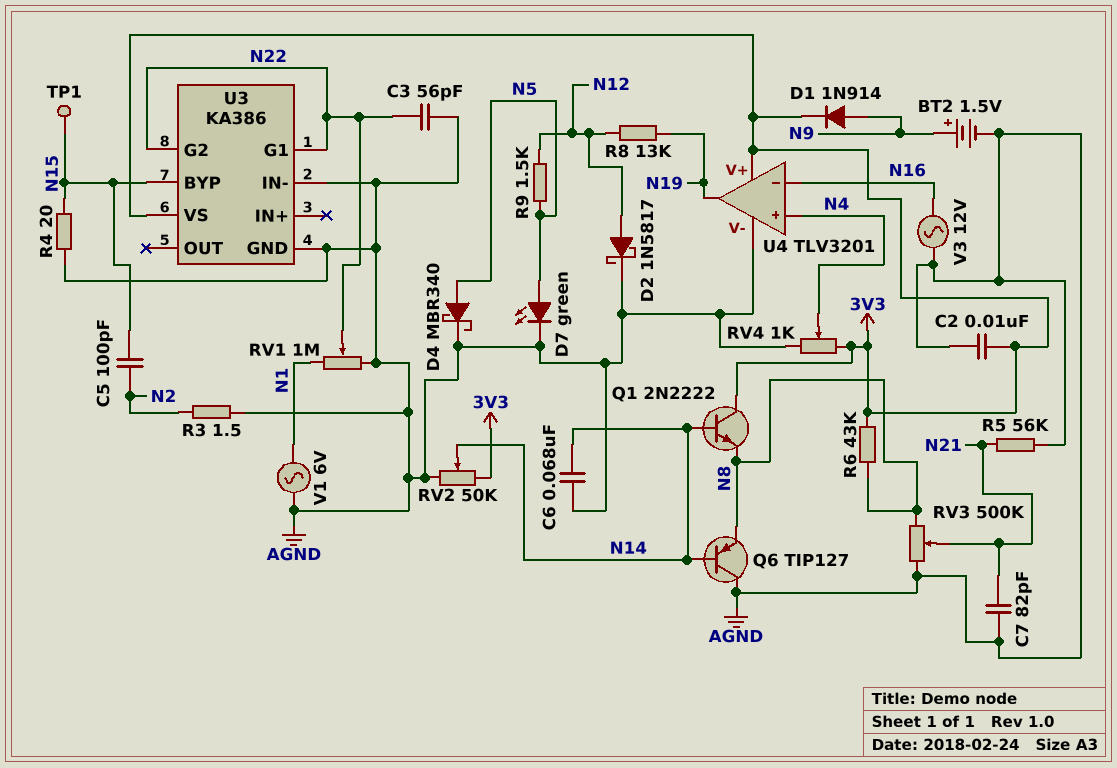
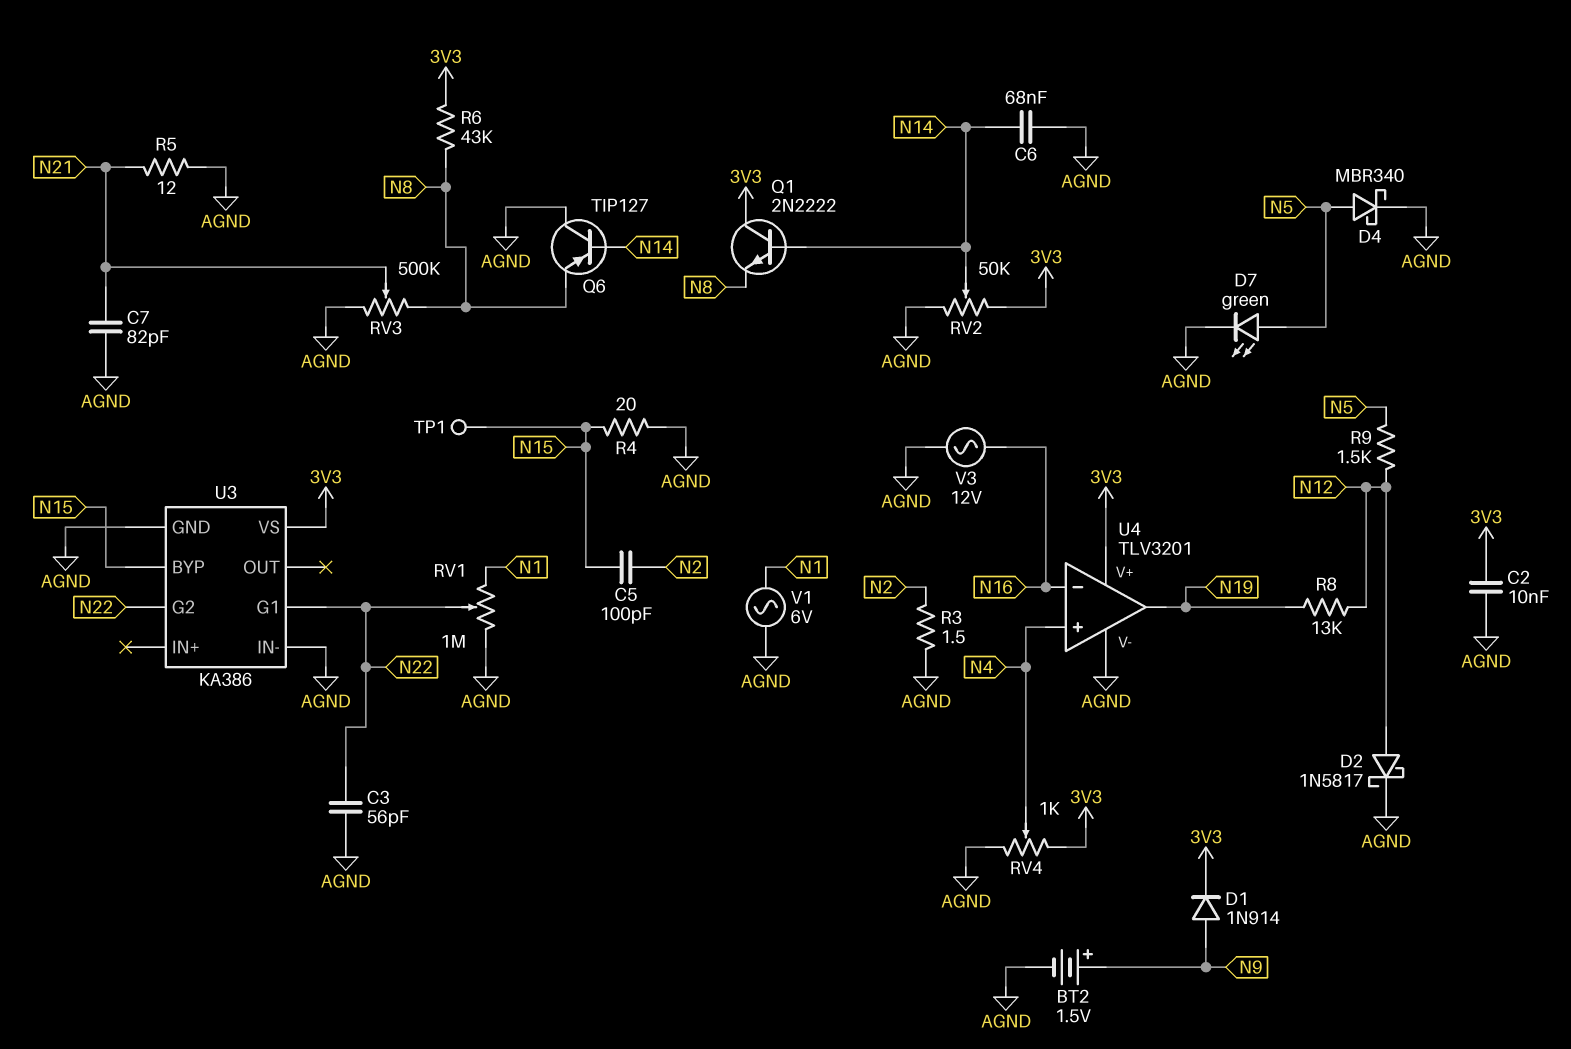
R5: 56k (AGND, N21) -> 12 (AGND, N21)

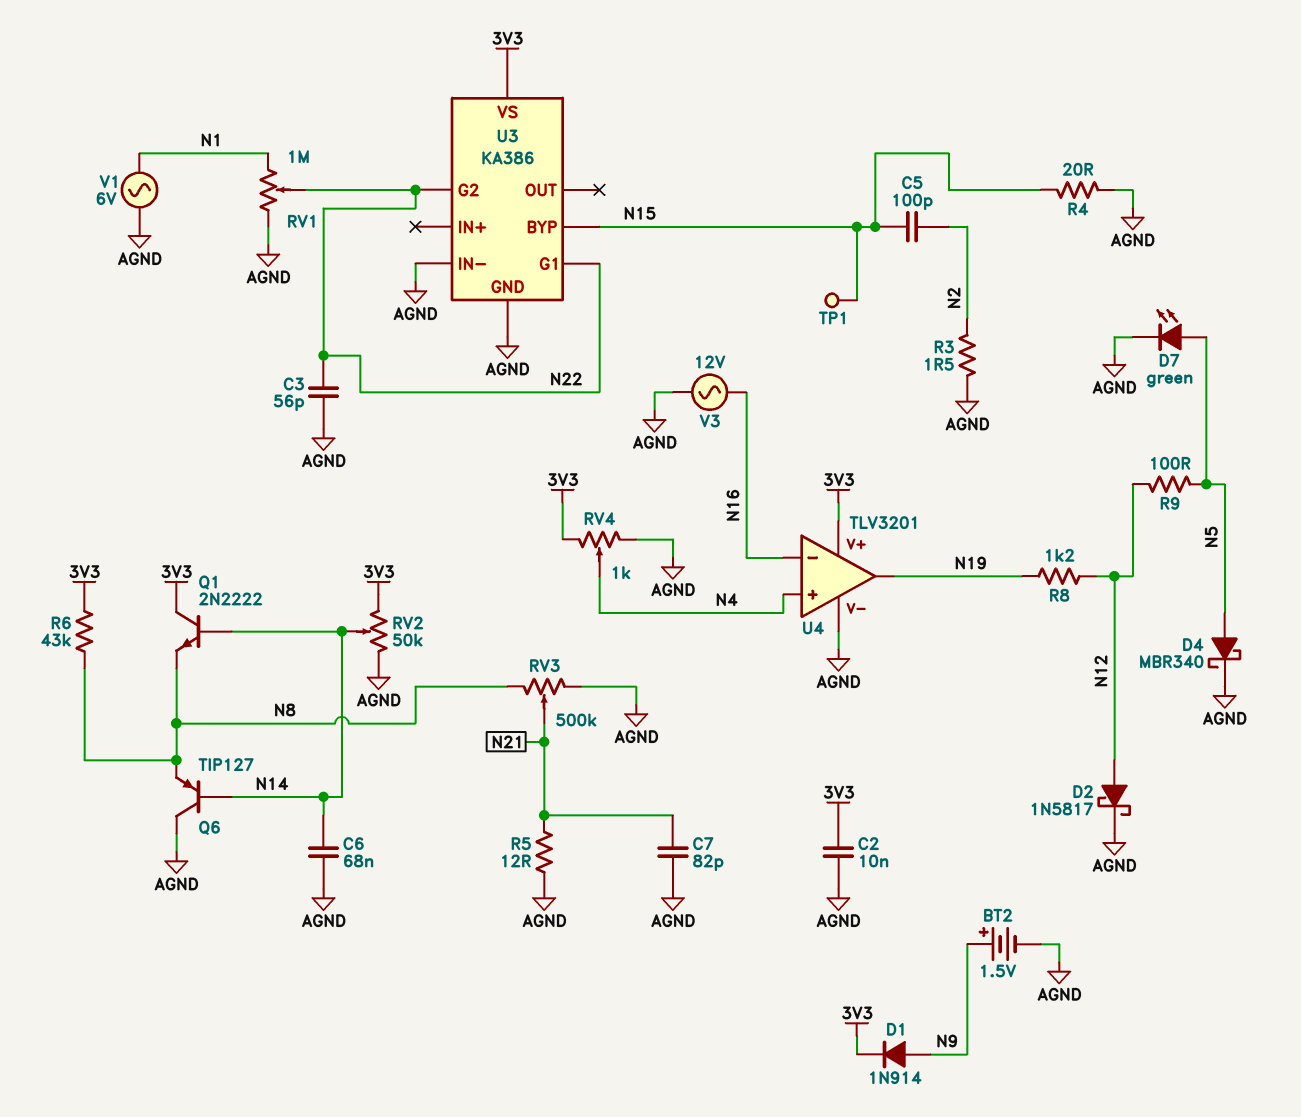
R8: 13k (N12, N19) -> 1.2k (N12, N19)
R9: 1.5k (N5, N12) -> 100 (N5, N12)

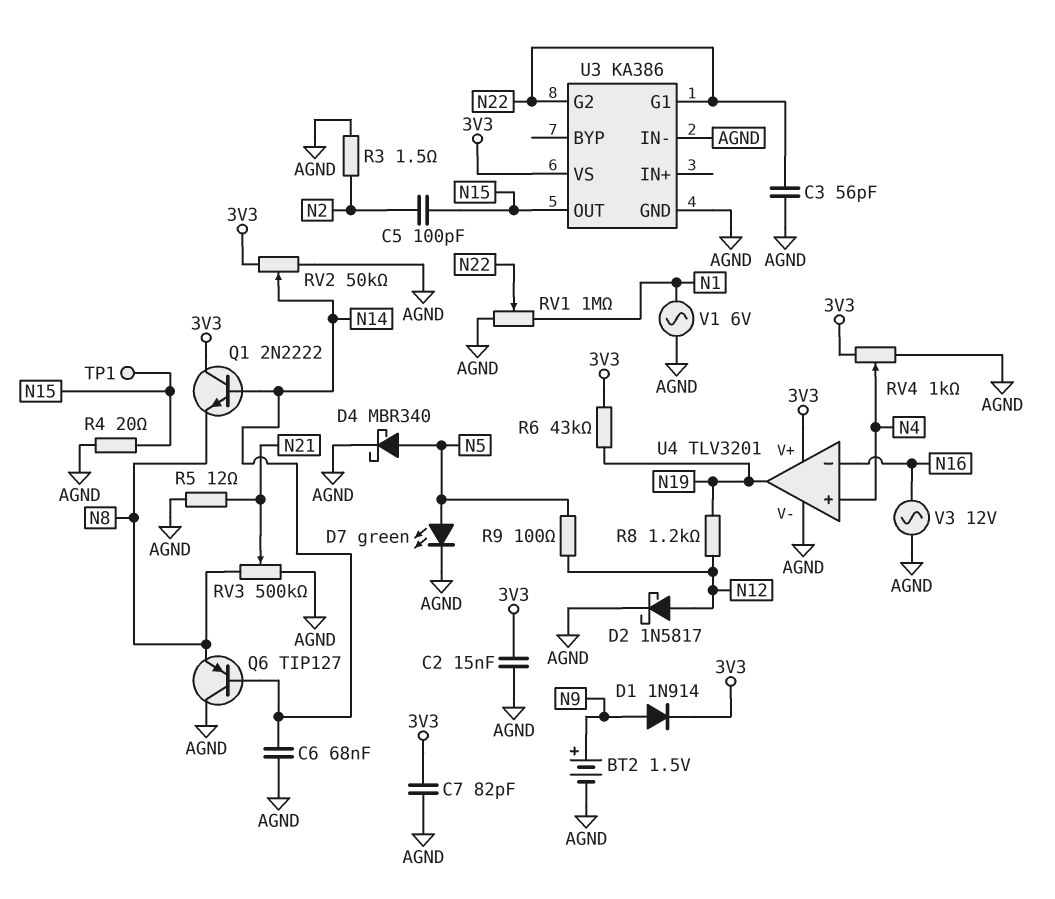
C2: 10nF (3V3, AGND) -> 15nF (3V3, AGND)
C7: 82pF (AGND, N21) -> 82pF (3V3, AGND)
R6: 43k (3V3, N8) -> 43k (3V3, N19)
U3 pin BYP: N15 -> none
U3 pin OUT: none -> N15

